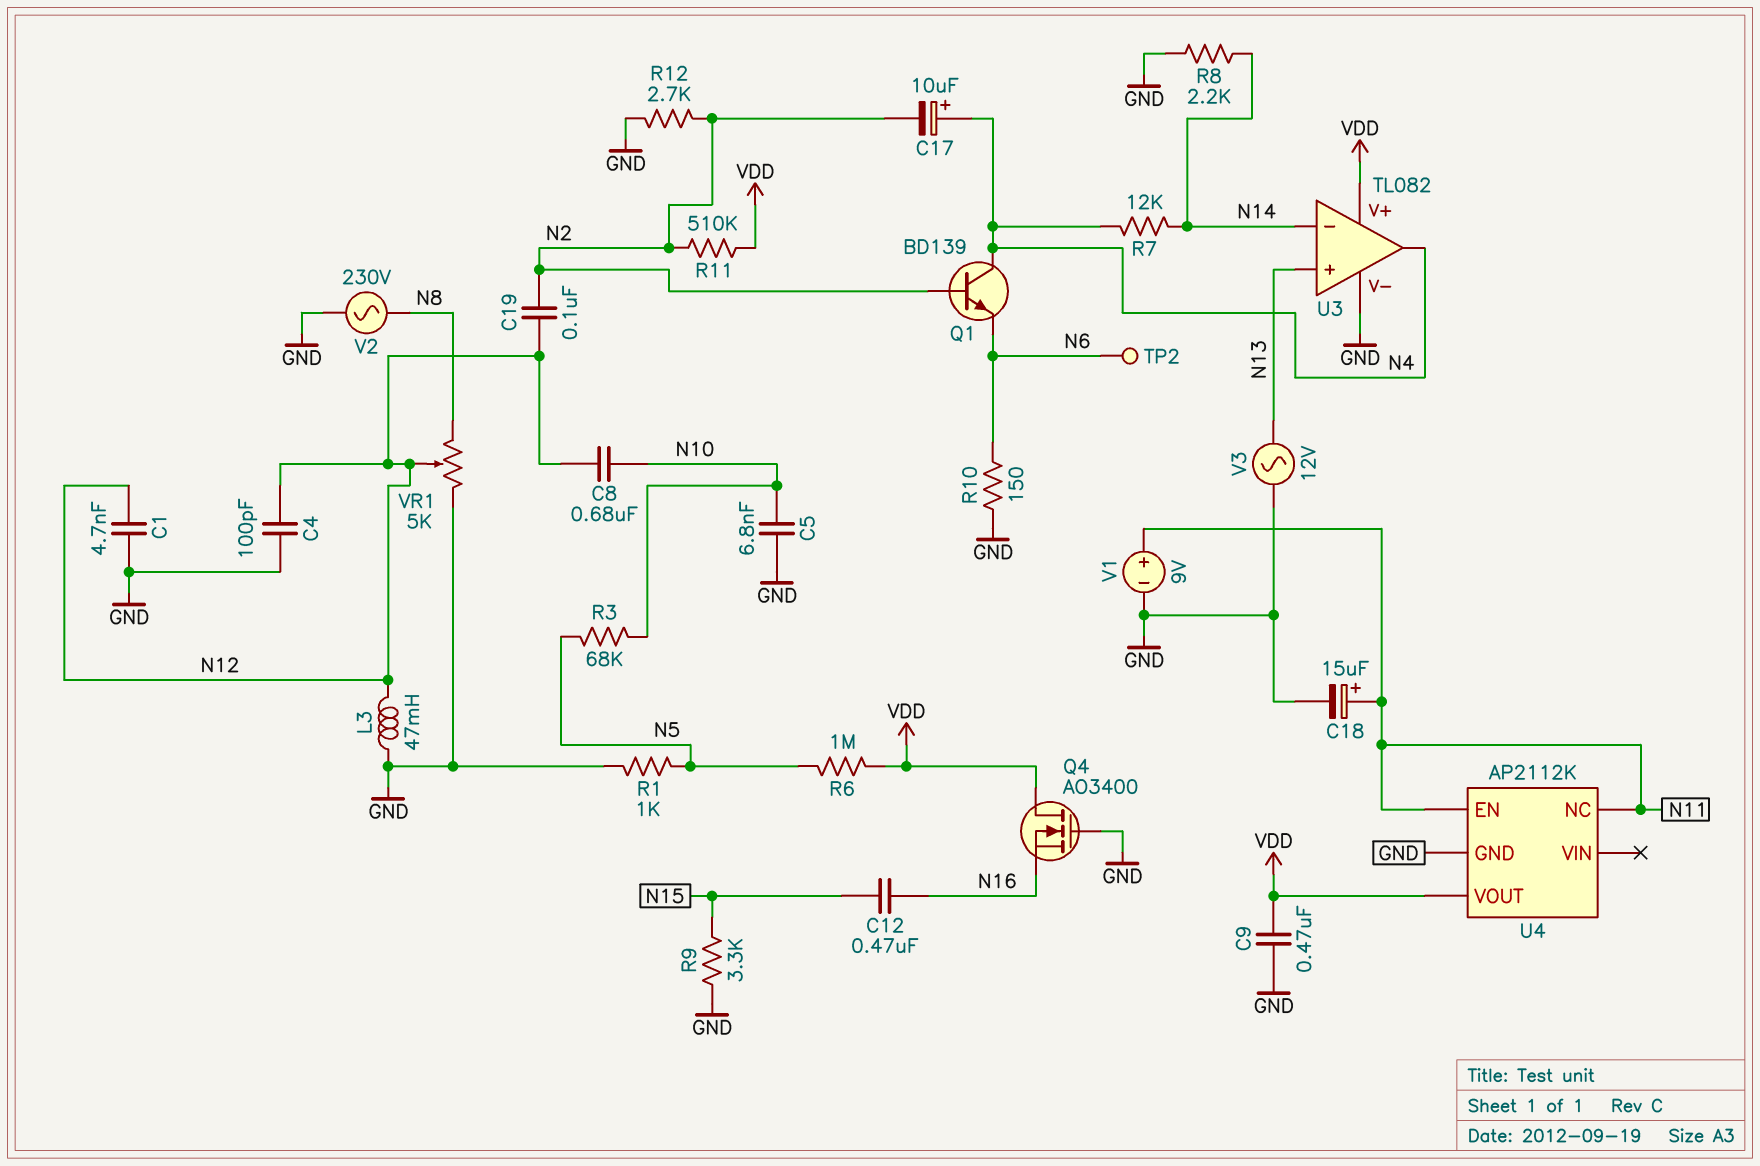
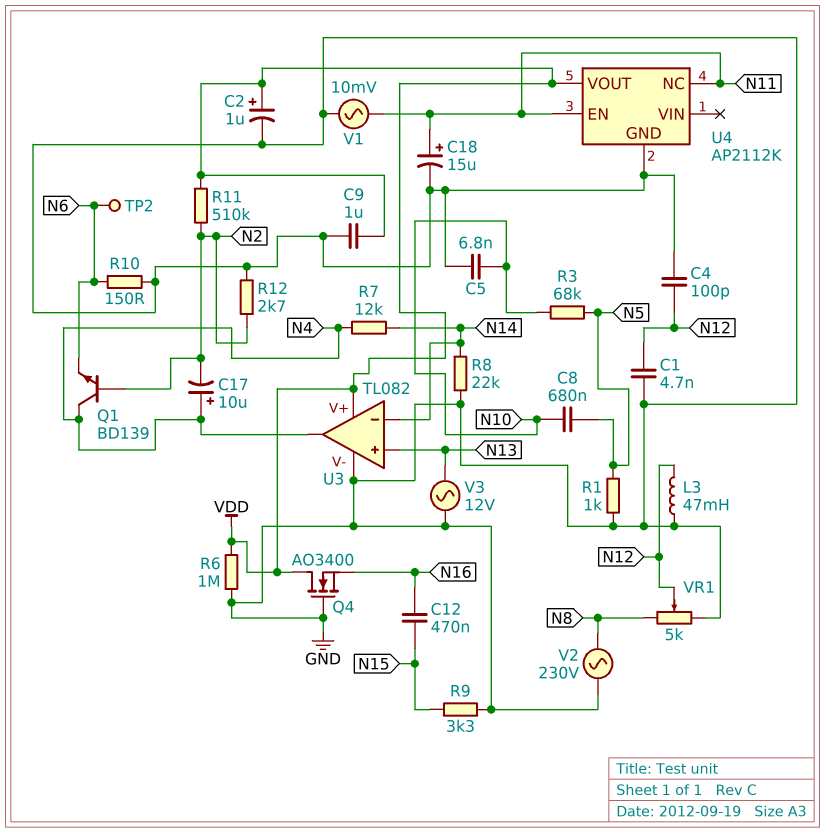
C2: none -> 1uF (plus VDD, minus GND)
C8: 680nF (N10, N12) -> 680nF (N5, N10)
C9: 470nF (GND, VDD) -> 1uF (GND, VDD)
C19: 100nF (N2, N12) -> none
R6: 1M (N5, VDD) -> 1M (GND, VDD)
R8: 2.2k (GND, N14) -> 22k (GND, N14)
V1: 9V (plus N11, minus GND) -> AC 10mV (GND, N11)

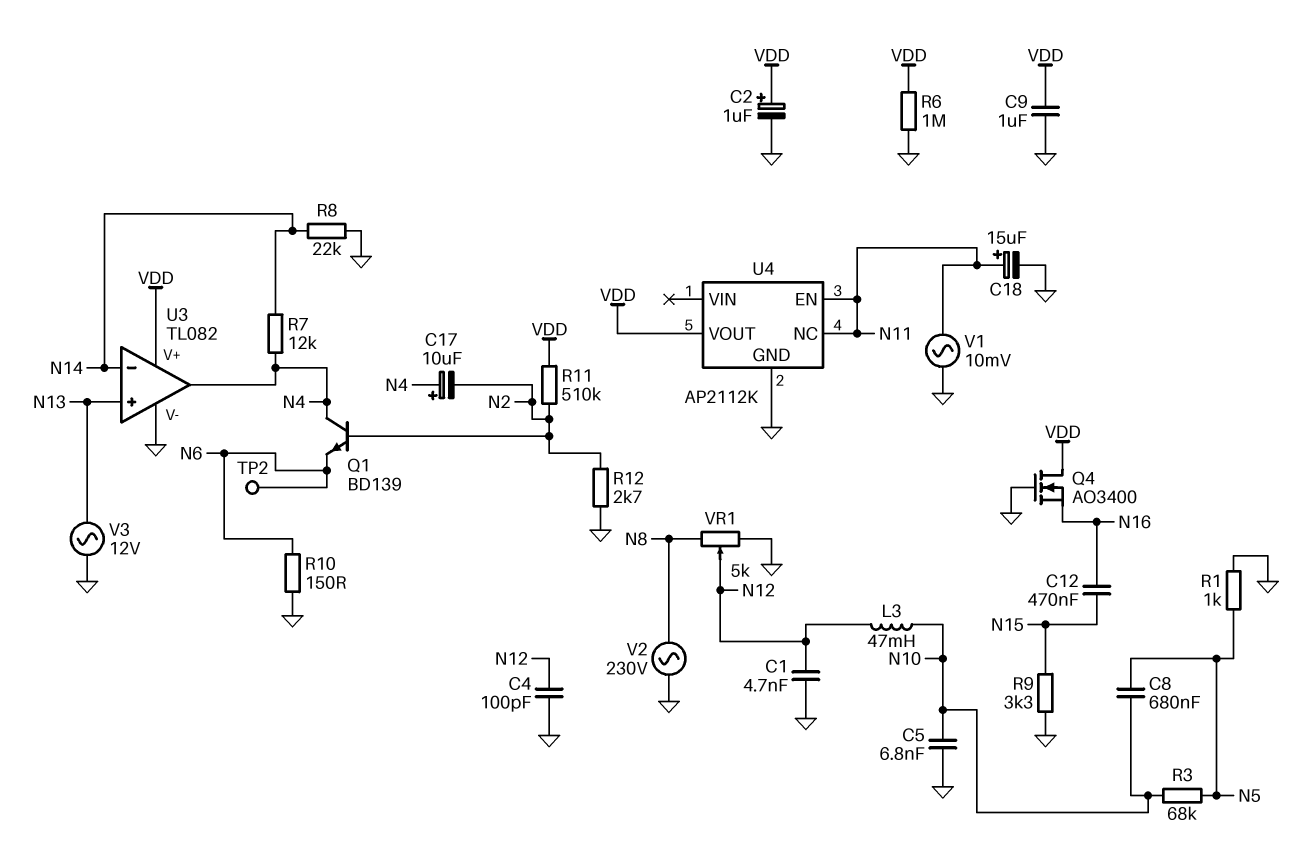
L3: 47mH (GND, N12) -> 47mH (N10, N12)

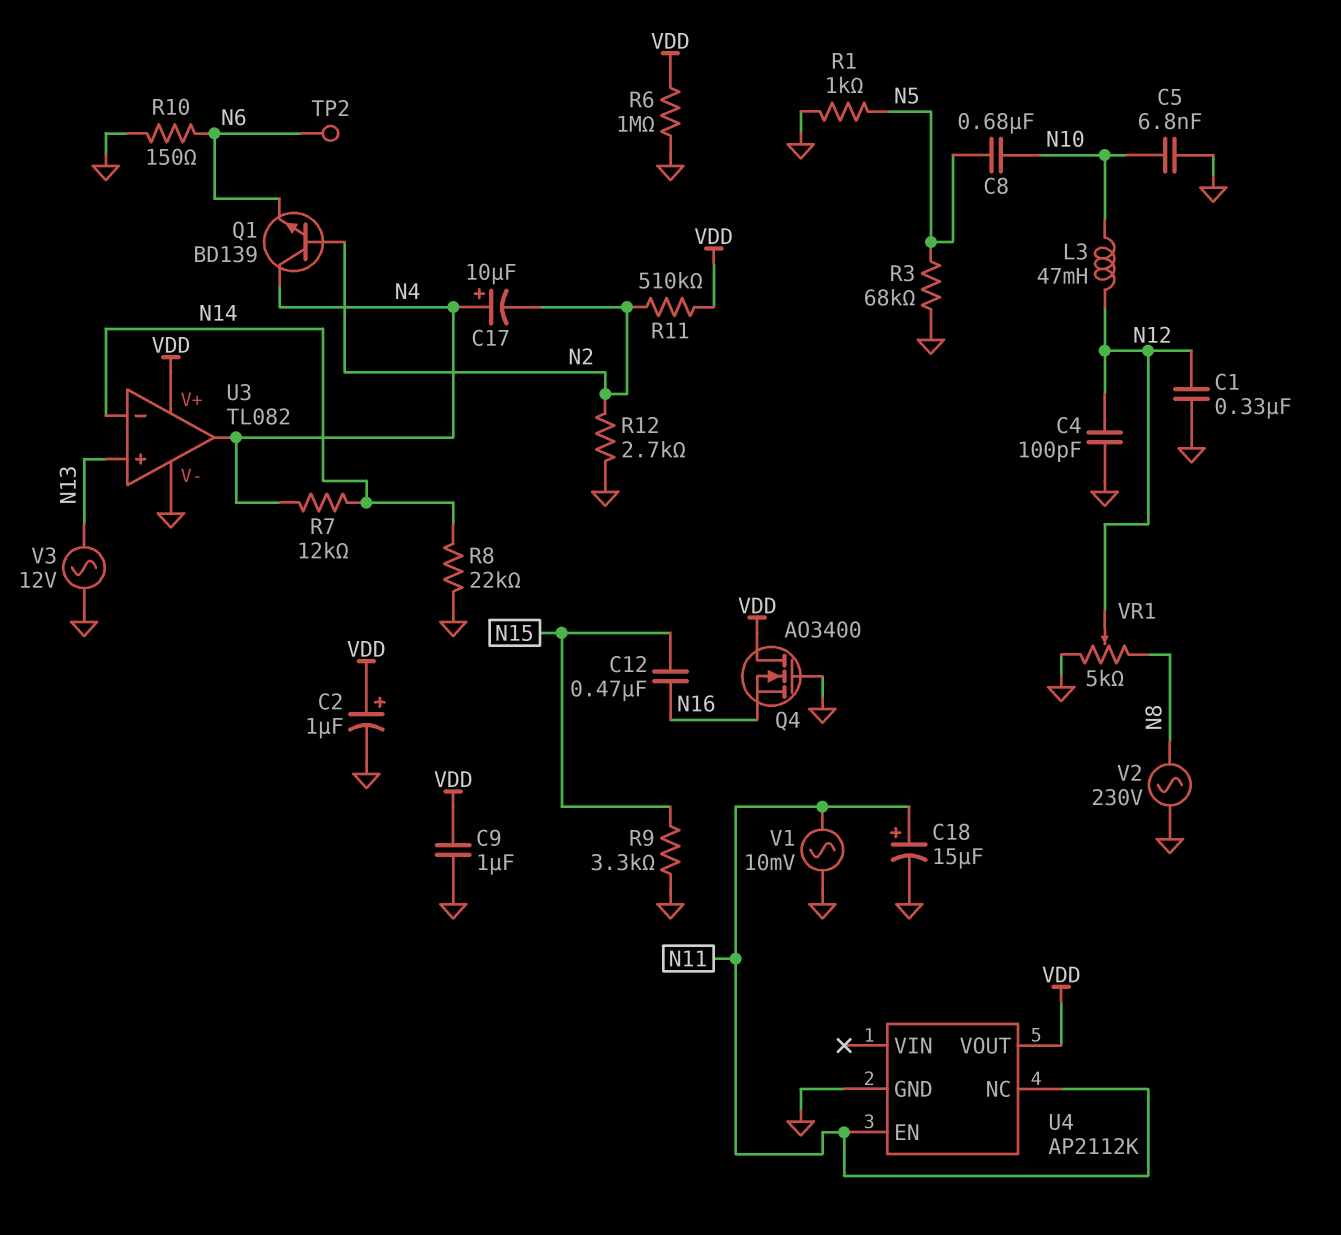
C1: 4.7nF (GND, N12) -> 330nF (GND, N12)
R3: 68k (N5, N10) -> 68k (GND, N5)

